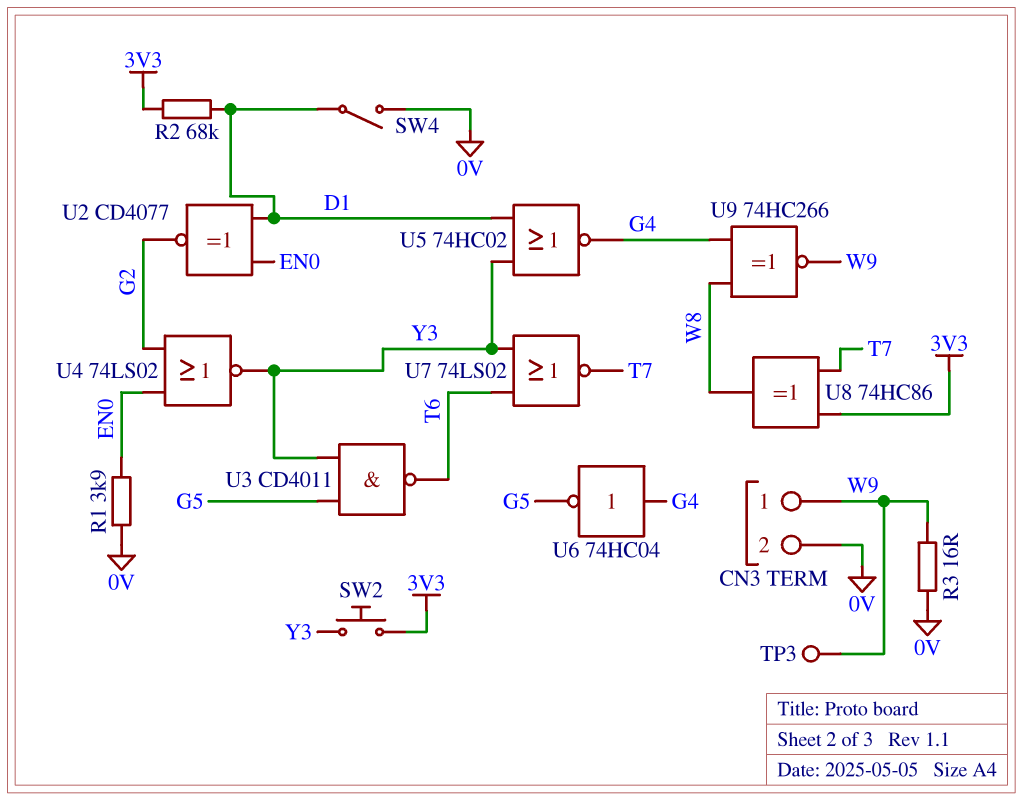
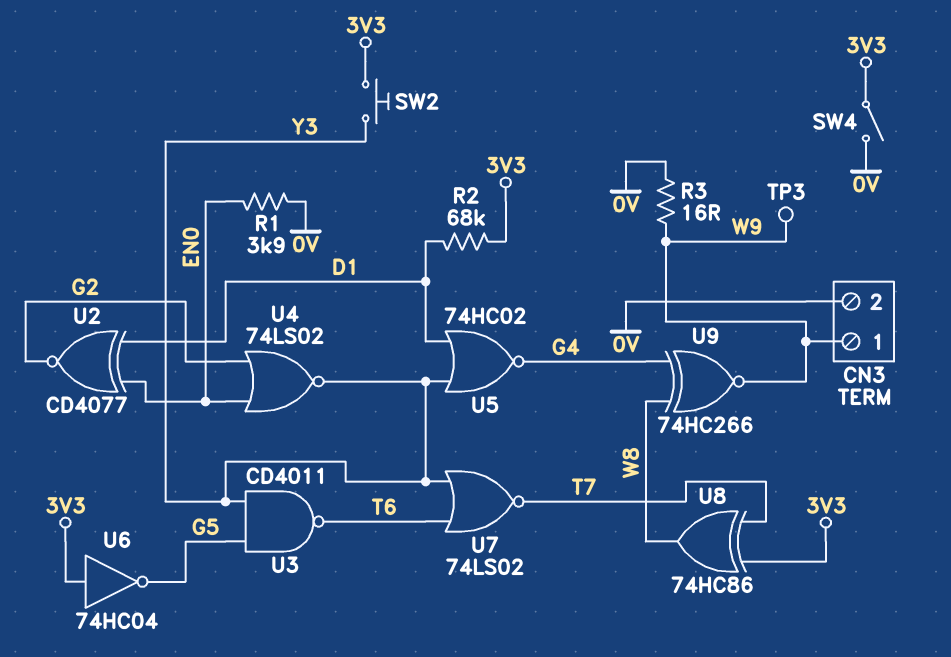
SW4: switch (0V, D1) -> switch (0V, 3V3)
U6: NOT 74HC04 (in G4, out G5) -> NOT 74HC04 (in 3V3, out G5)

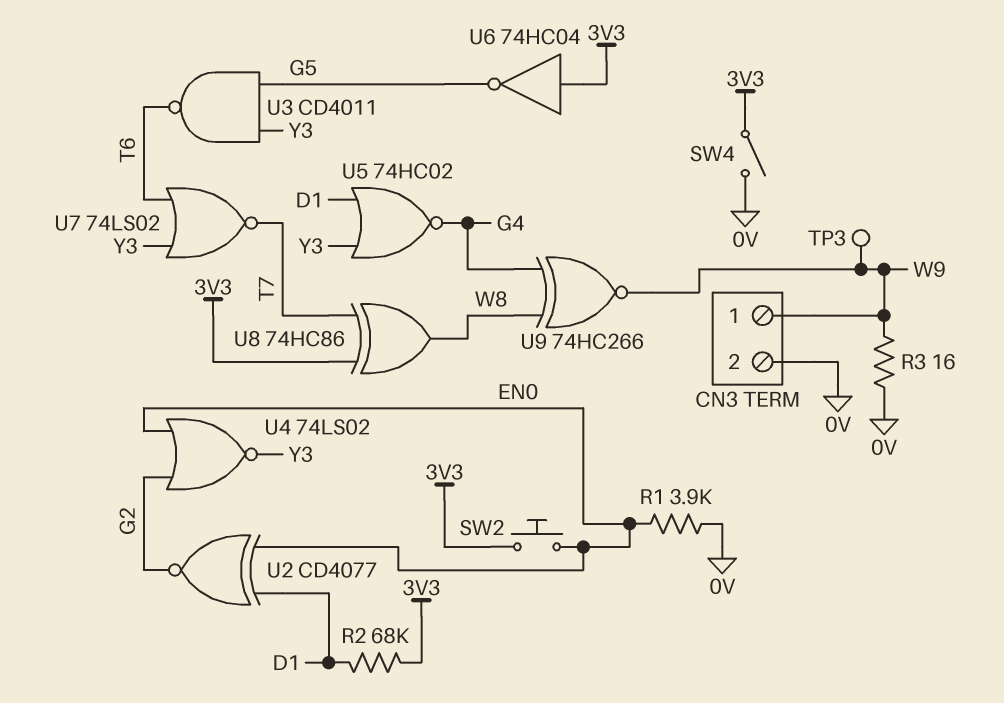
SW2: button (3V3, Y3) -> button (3V3, EN0)

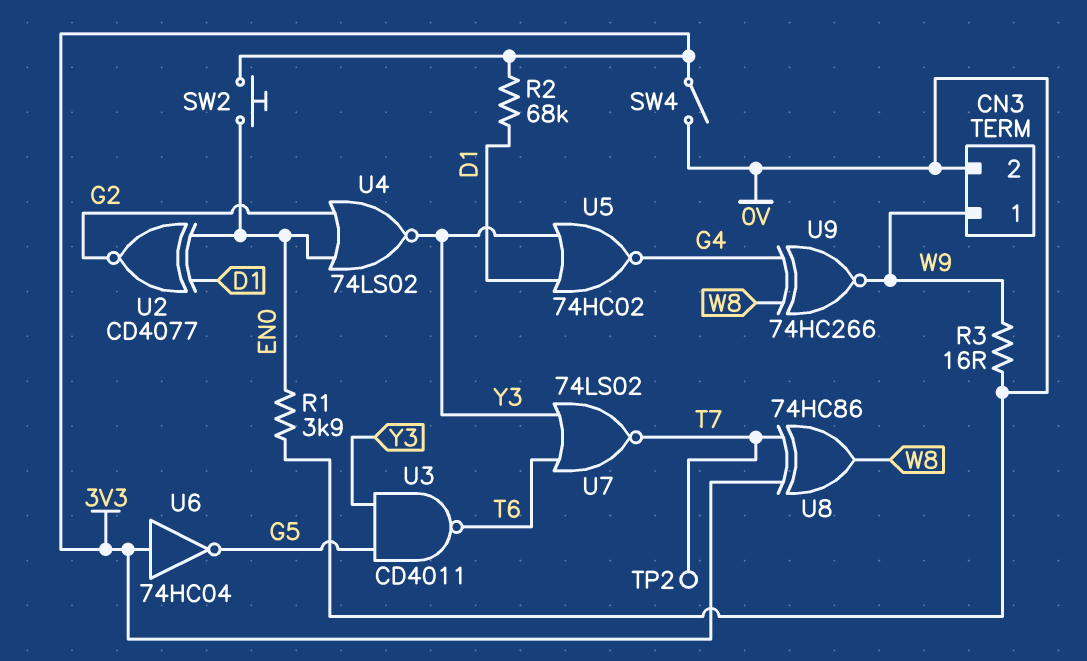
TP2: none -> test point (T7)
TP3: test point (W9) -> none

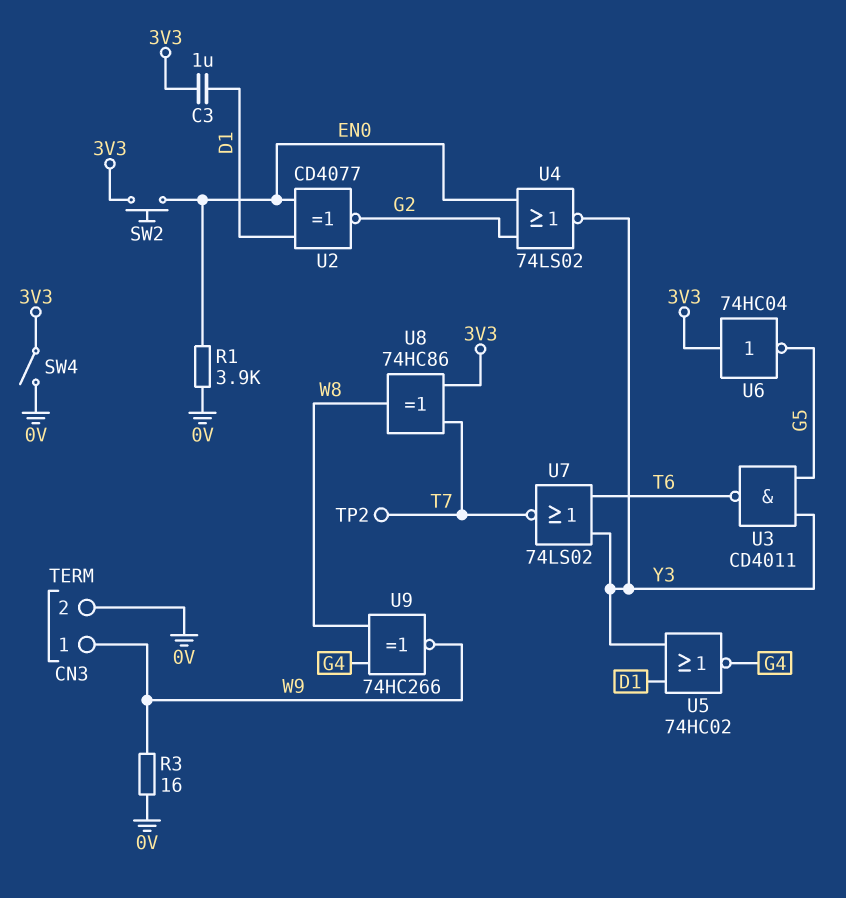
C3: none -> 1uF (3V3, D1)
R2: 68k (3V3, D1) -> none

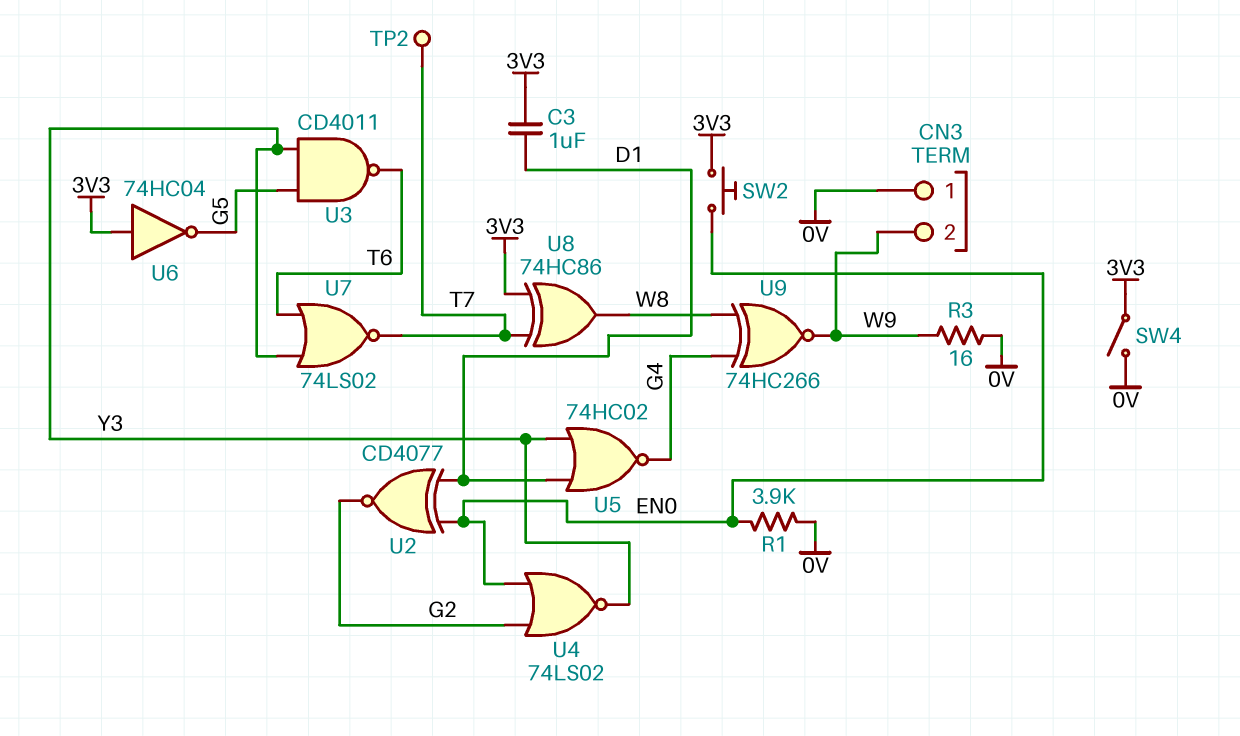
CN3 pin 1: W9 -> 0V
CN3 pin 2: 0V -> W9

